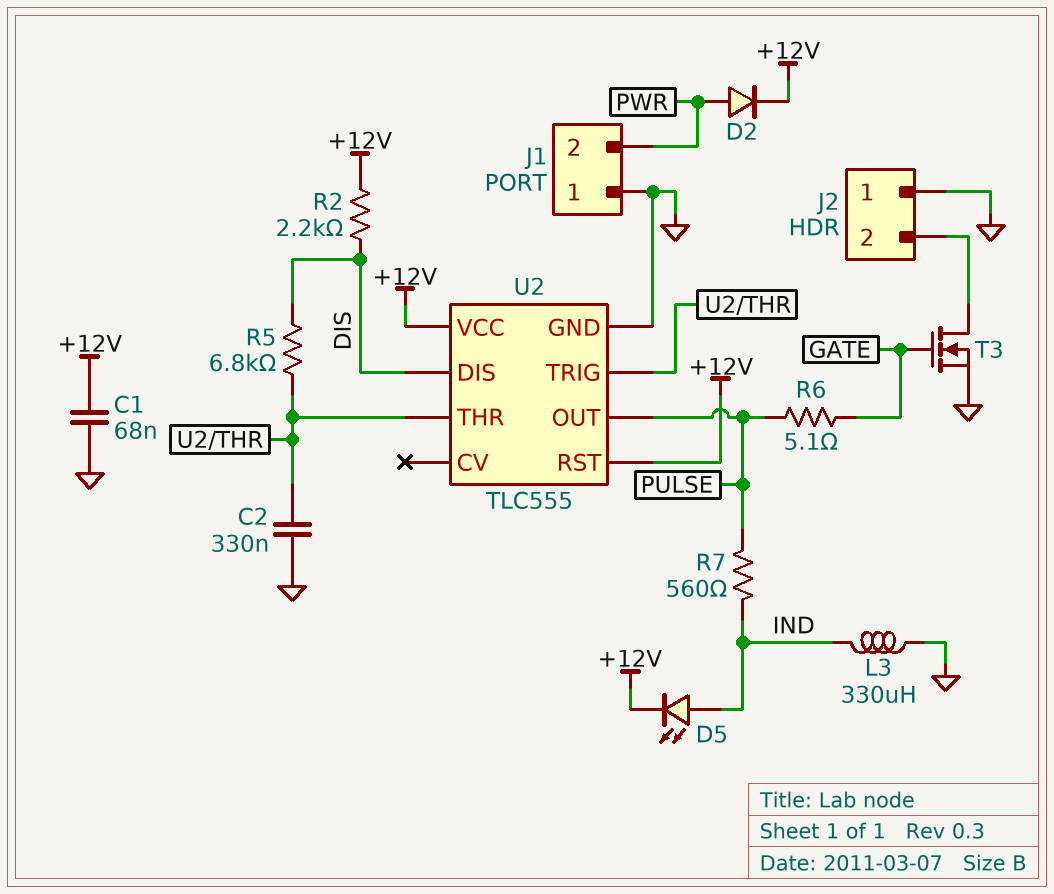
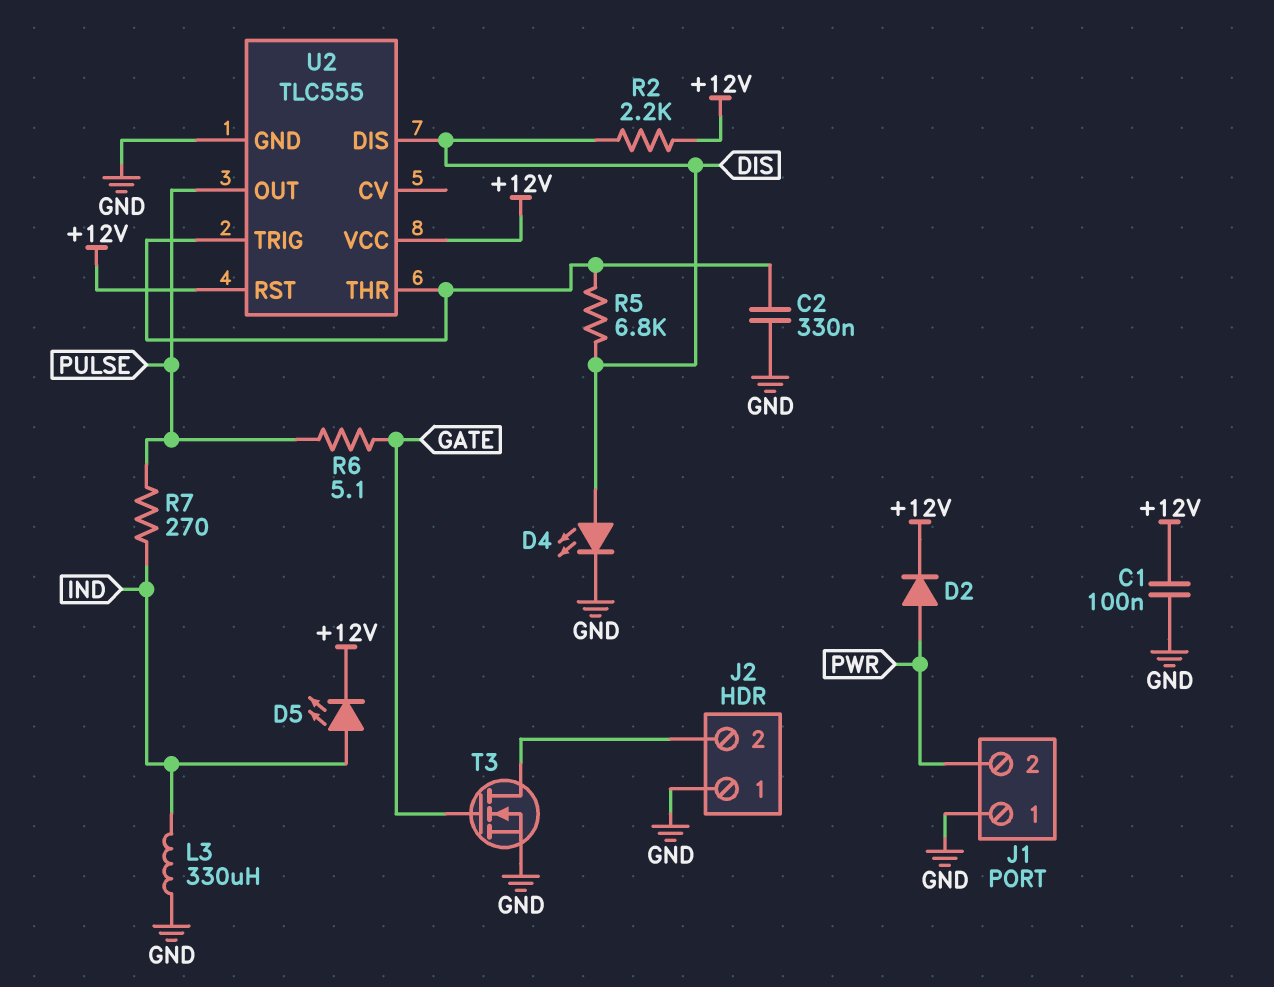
C1: 68nF (+12V, GND) -> 100nF (+12V, GND)
D4: none -> LED (A DIS, K GND)
R7: 560 (IND, PULSE) -> 270 (IND, PULSE)

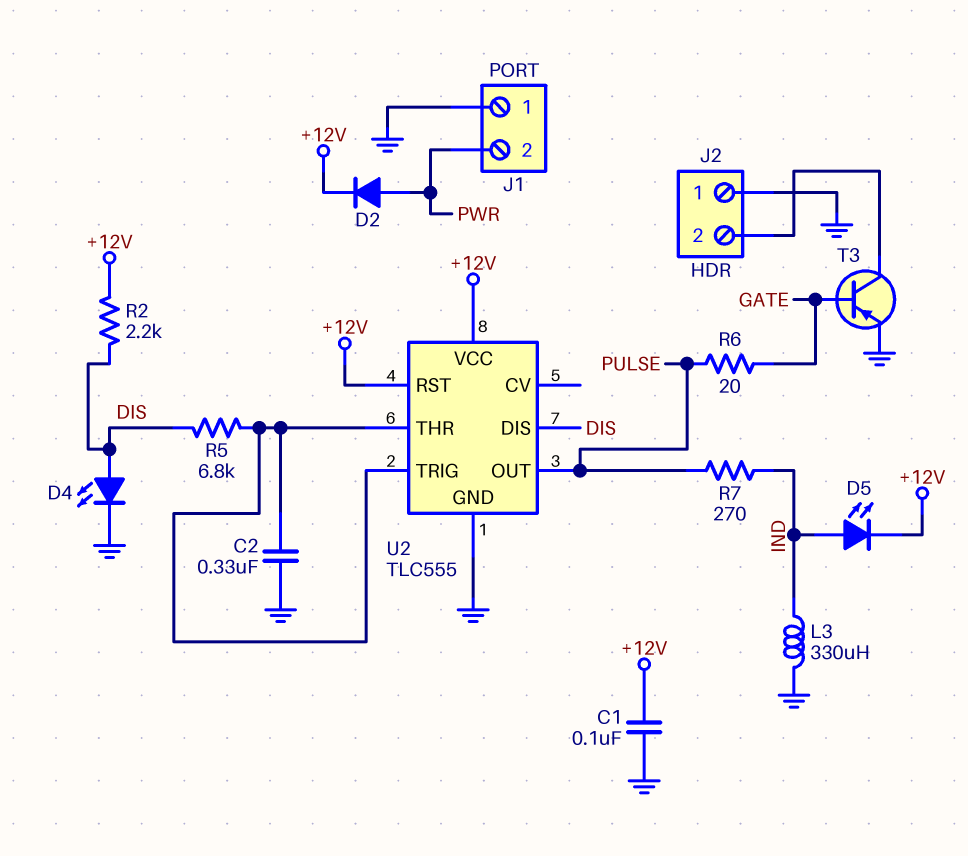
R6: 5.1 (GATE, PULSE) -> 20 (GATE, PULSE)
T3: NMOS (G GATE, D J2/2, S GND) -> PNP (B GATE, C J2/2, E GND)

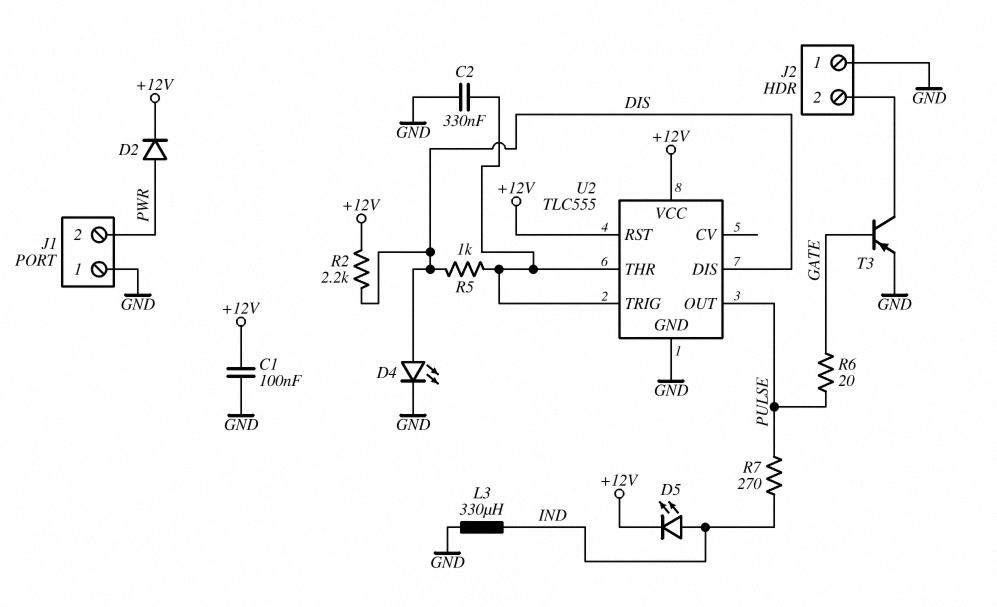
R5: 6.8k (DIS, U2/THR) -> 1k (DIS, U2/THR)

